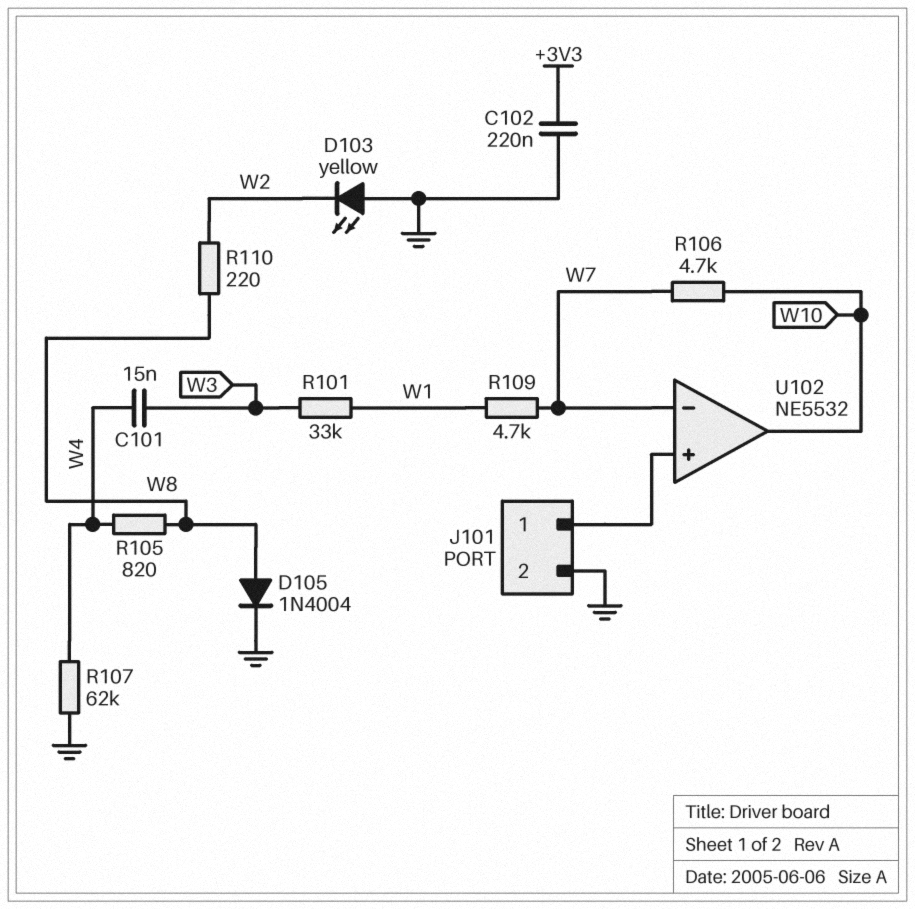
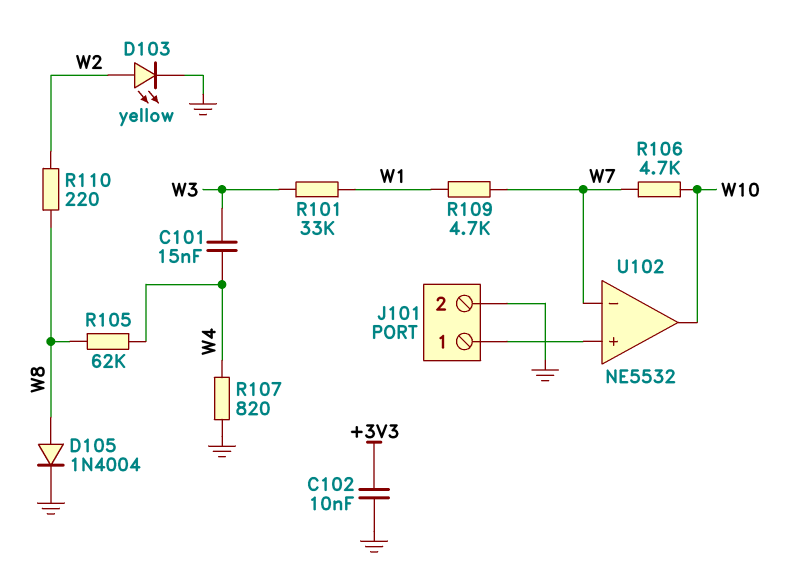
C102: 220nF (+3V3, GND) -> 10nF (+3V3, GND)
D103: LED yellow (A GND, K W2) -> LED yellow (A W2, K GND)
R105: 820 (W4, W8) -> 62k (W4, W8)
R107: 62k (GND, W4) -> 820 (GND, W4)

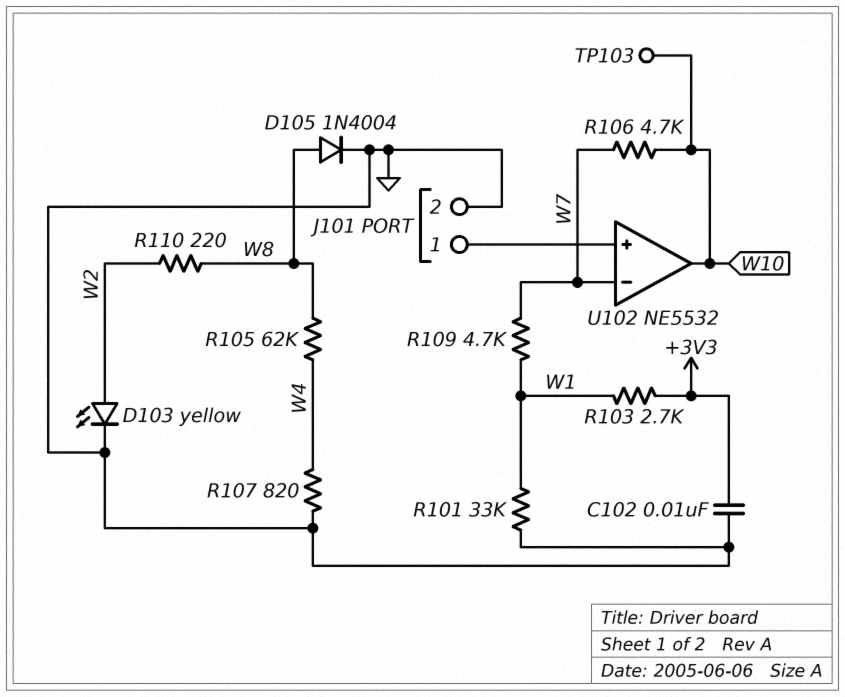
C101: 15nF (W3, W4) -> none
R101: 33k (W1, W3) -> 33k (GND, W1)
R103: none -> 2.7k (+3V3, W1)
TP103: none -> test point (W10)

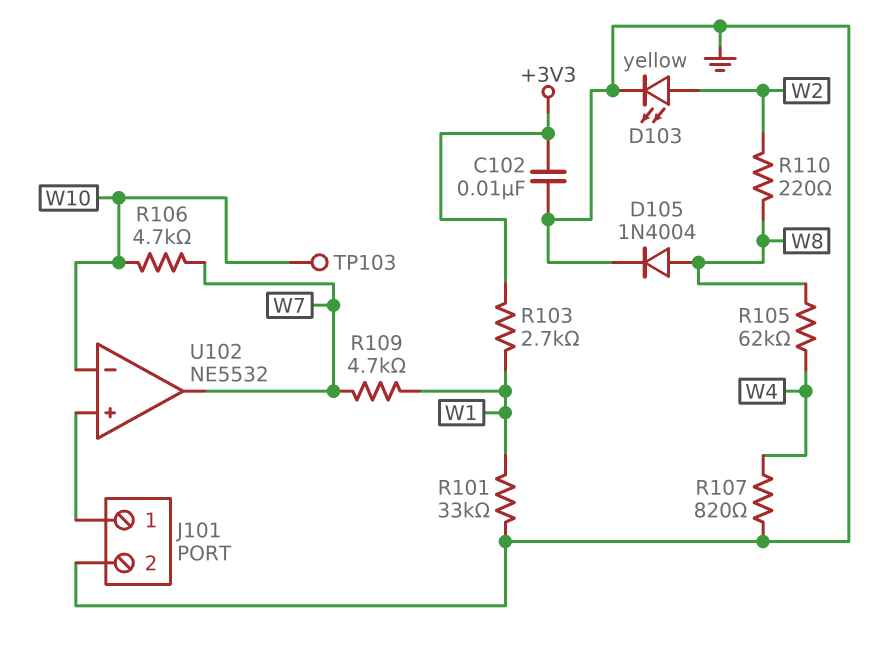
U102 pin in-: W7 -> W10
U102 pin out: W10 -> W7

